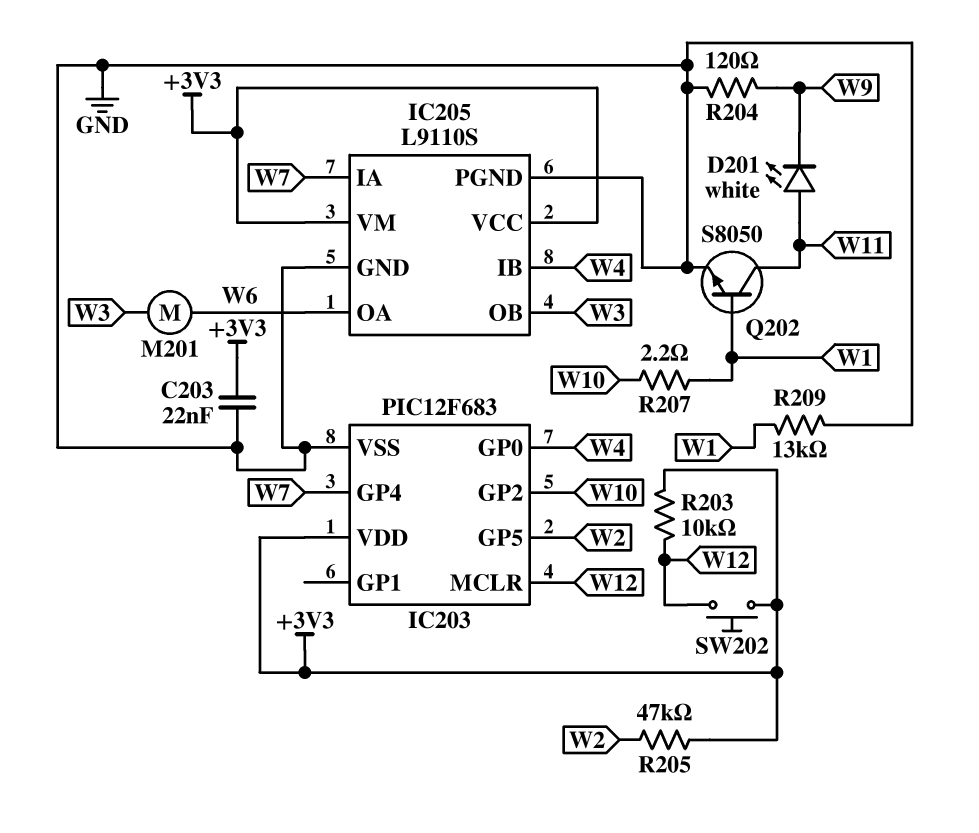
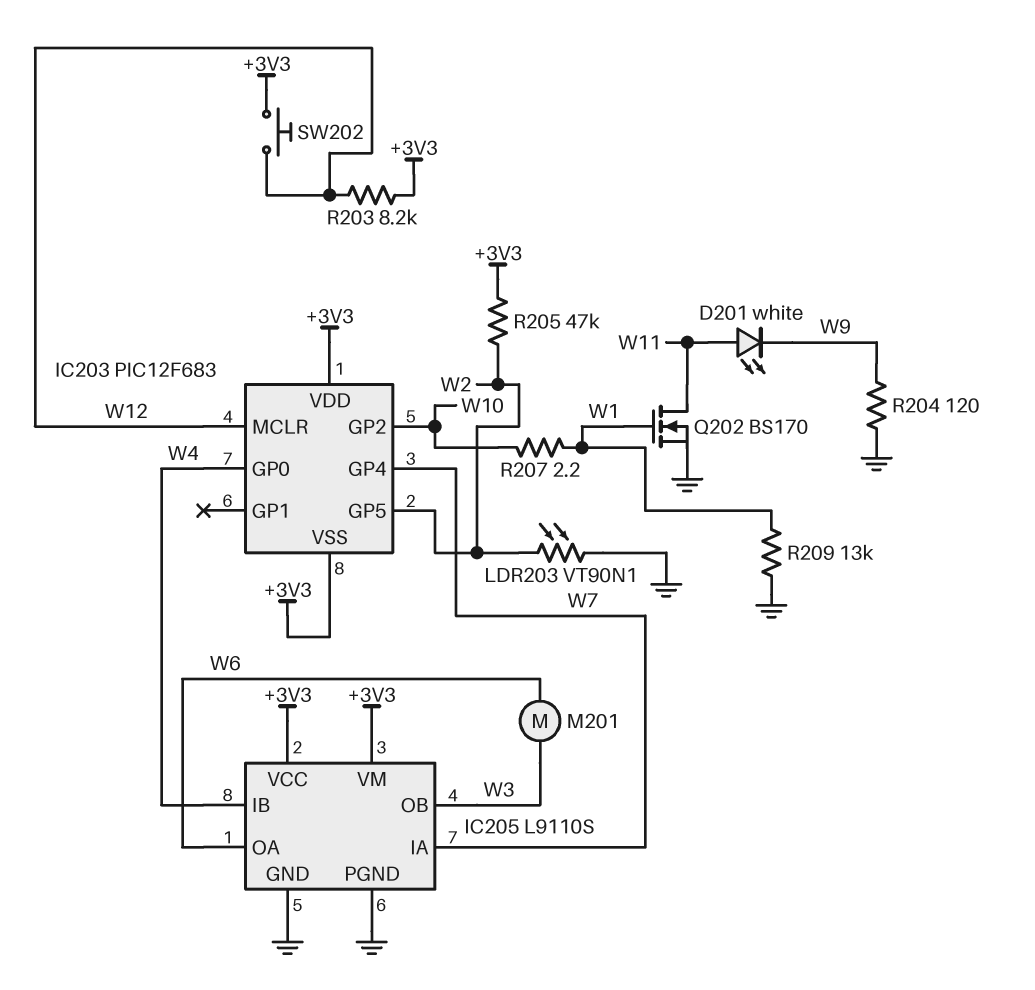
C203: 22nF (+3V3, GND) -> none
IC203 pin VSS: GND -> +3V3
LDR203: none -> VT90N1 (GND, W2)
Q202: NPN S8050 (B W1, C W11, E GND) -> NMOS BS170 (G W1, D W11, S GND)
R203: 10k (+3V3, W12) -> 8.2k (+3V3, W12)

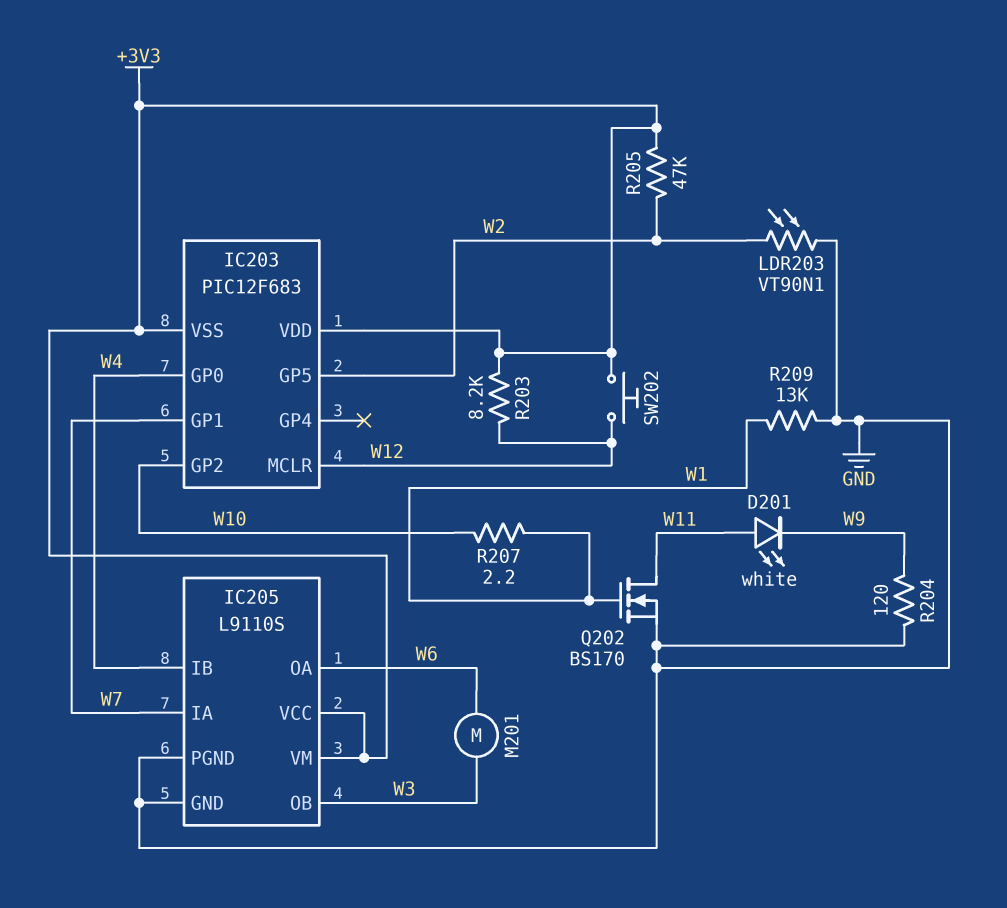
IC203 pin GP1: none -> W7
IC203 pin GP4: W7 -> none

